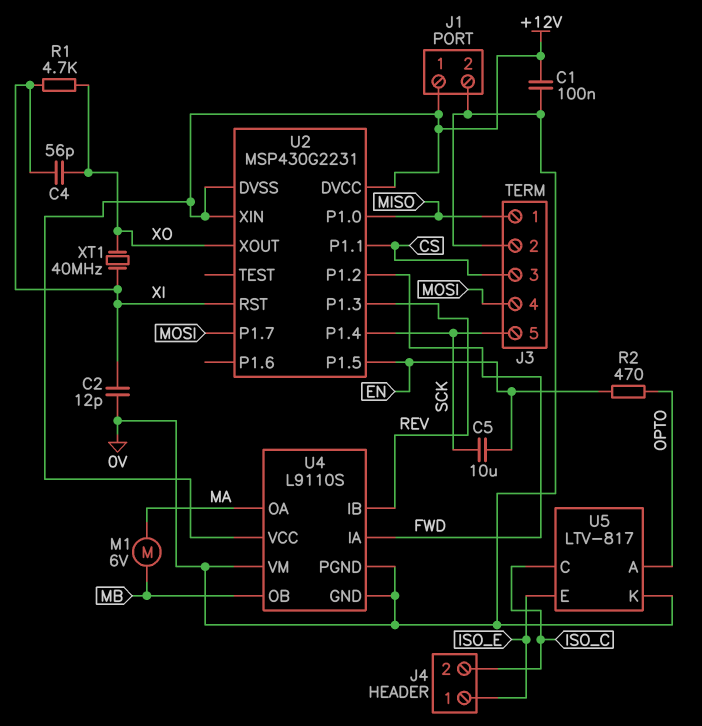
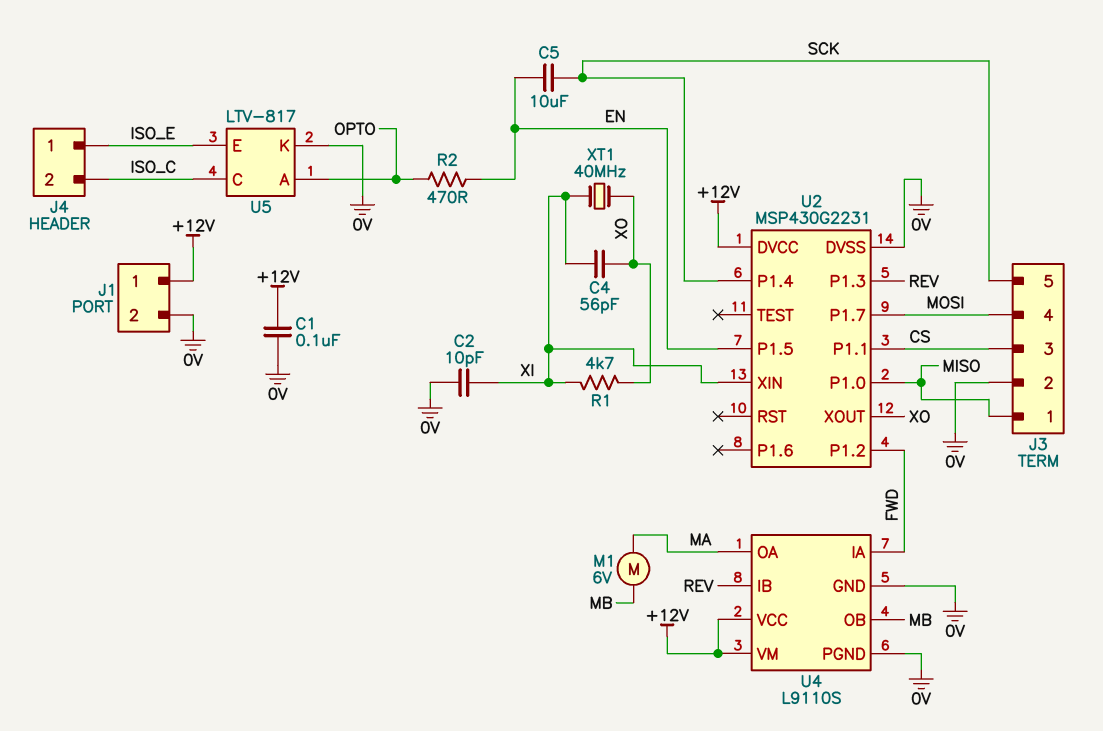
C2: 12pF (0V, XI) -> 10pF (0V, XI)
U2 pin DVSS: +12V -> 0V
U2 pin RST: XI -> none
U2 pin XIN: +12V -> XI
U4 pin VM: 0V -> +12V

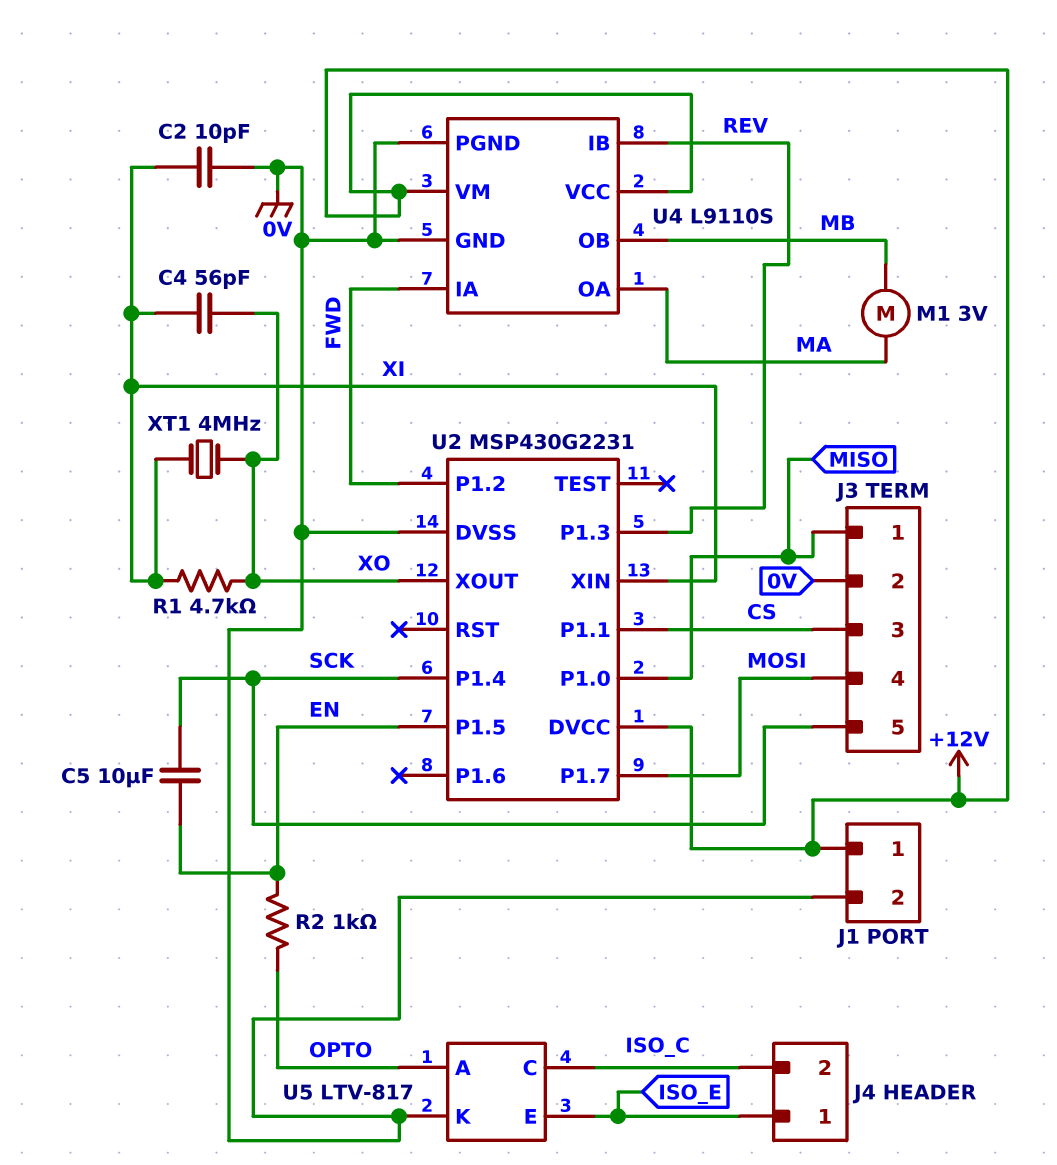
C1: 100nF (+12V, 0V) -> none
M1: motor 6V (MA, MB) -> motor 3V (MA, MB)
R2: 470 (EN, OPTO) -> 1k (EN, OPTO)
XT1: 40MHz (XI, XO) -> 4MHz (XI, XO)

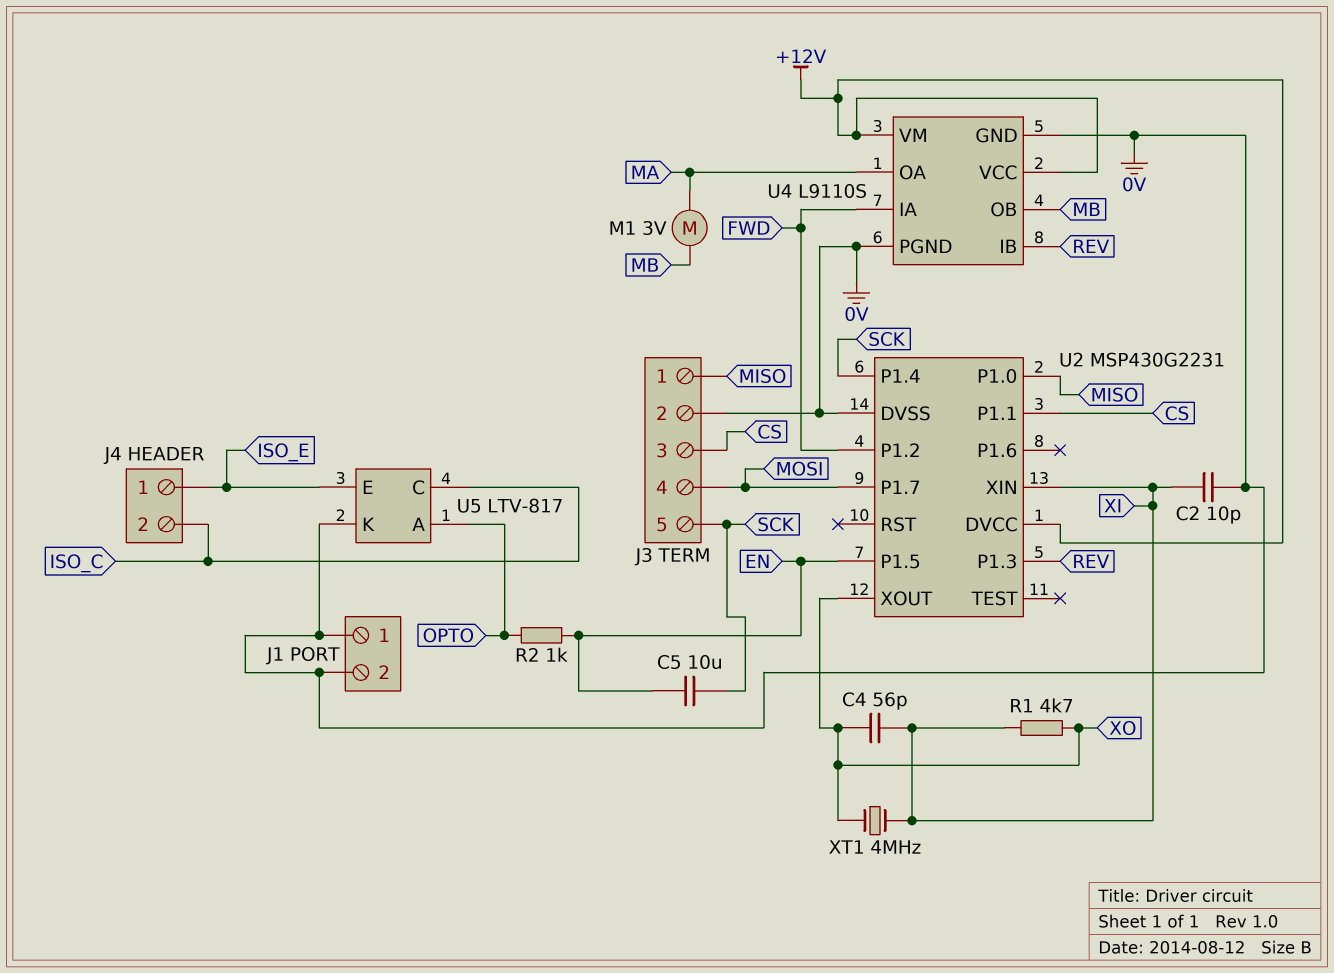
J1 pin 1: +12V -> 0V

